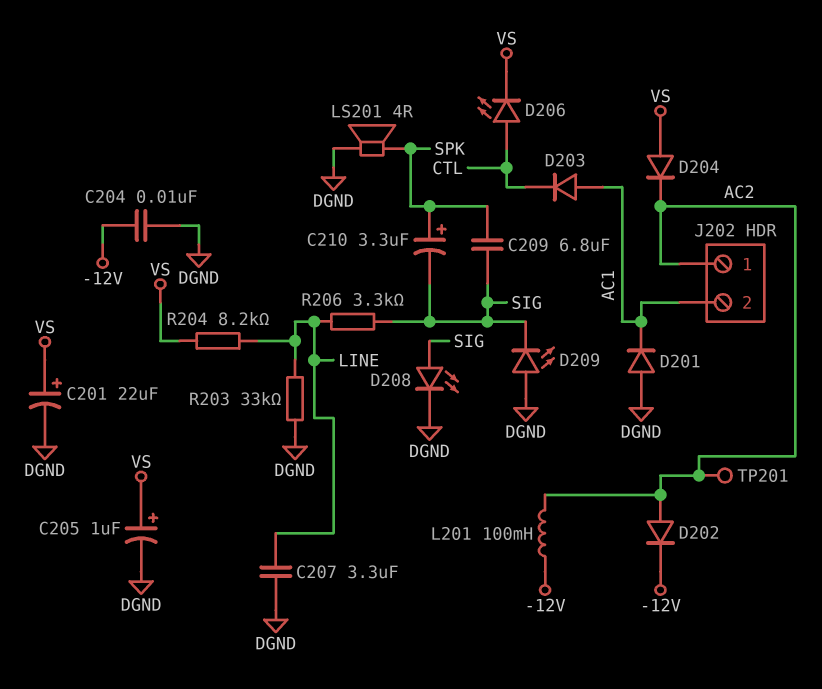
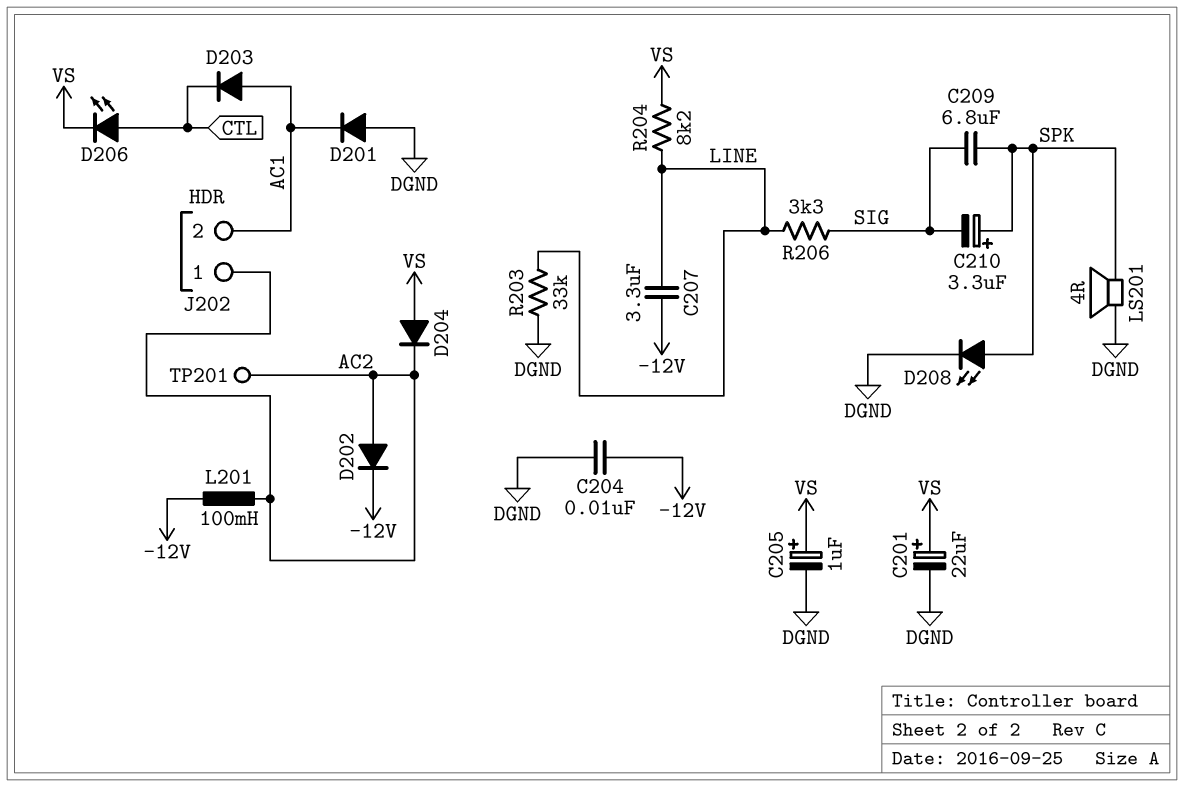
C207: 3.3uF (DGND, LINE) -> 3.3uF (-12V, LINE)
D208: LED (A SIG, K DGND) -> LED (A SPK, K DGND)
D209: LED (A DGND, K SIG) -> none

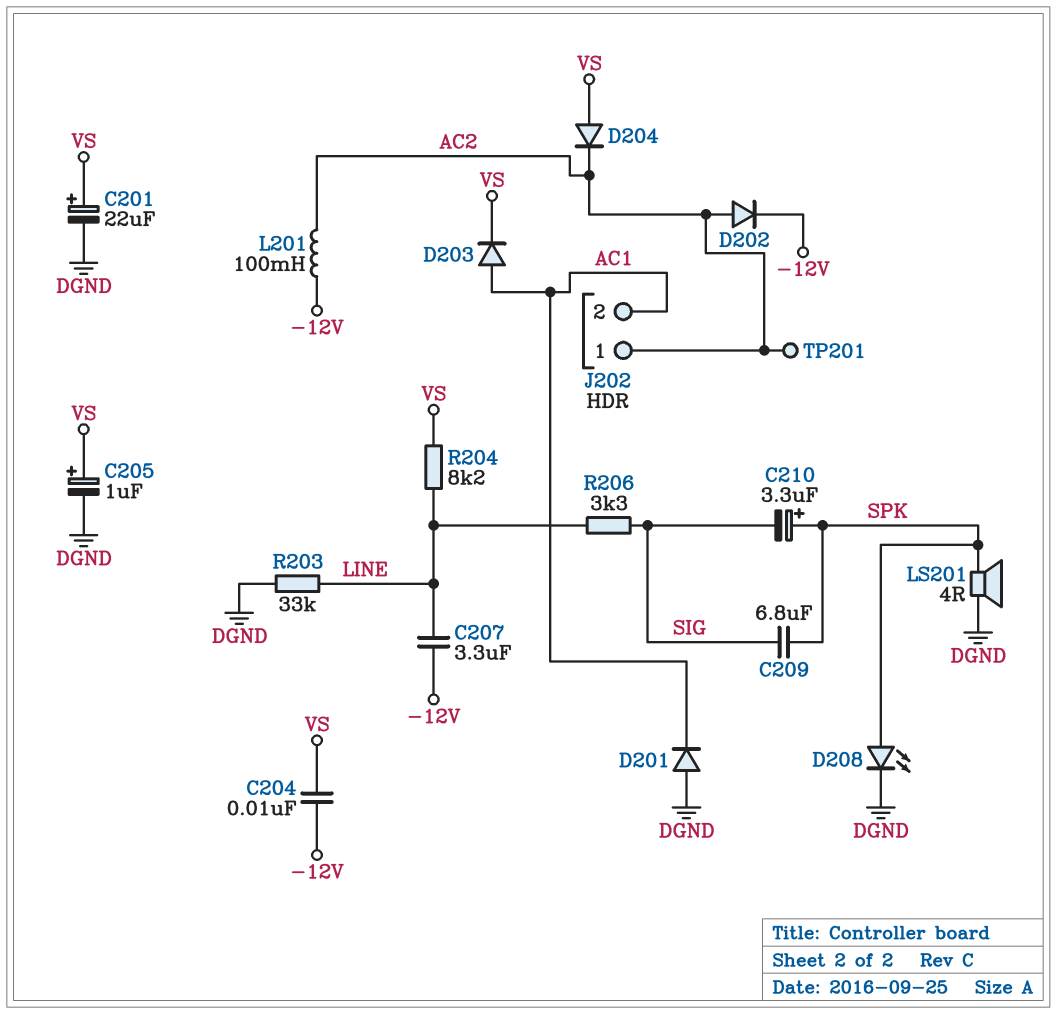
C204: 10nF (-12V, DGND) -> 10nF (-12V, VS)
D203: diode (A AC1, K CTL) -> diode (A AC1, K VS)
D206: LED (A CTL, K VS) -> none

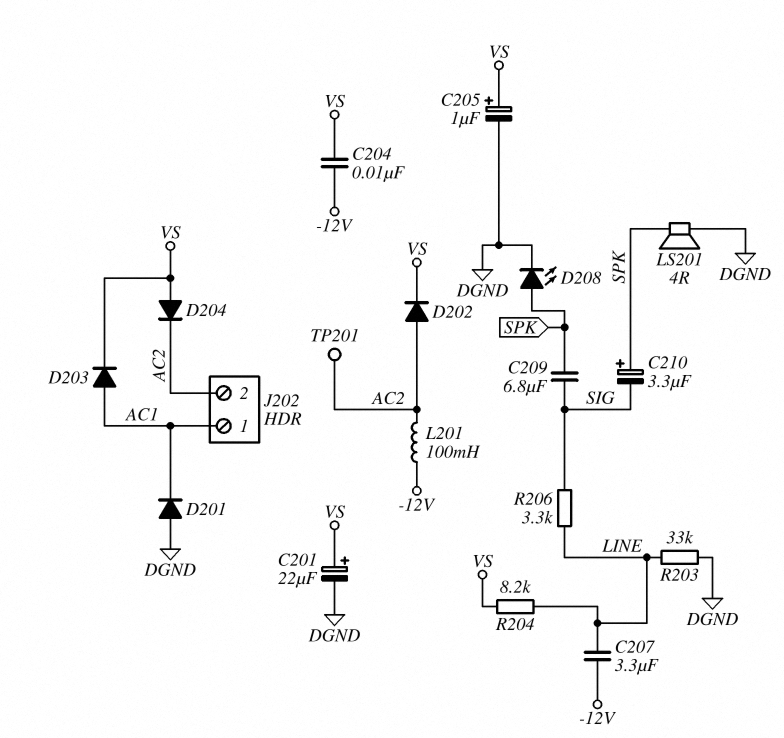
D202: diode (A AC2, K -12V) -> diode (A AC2, K VS)
J202 pin 1: AC2 -> AC1
J202 pin 2: AC1 -> AC2

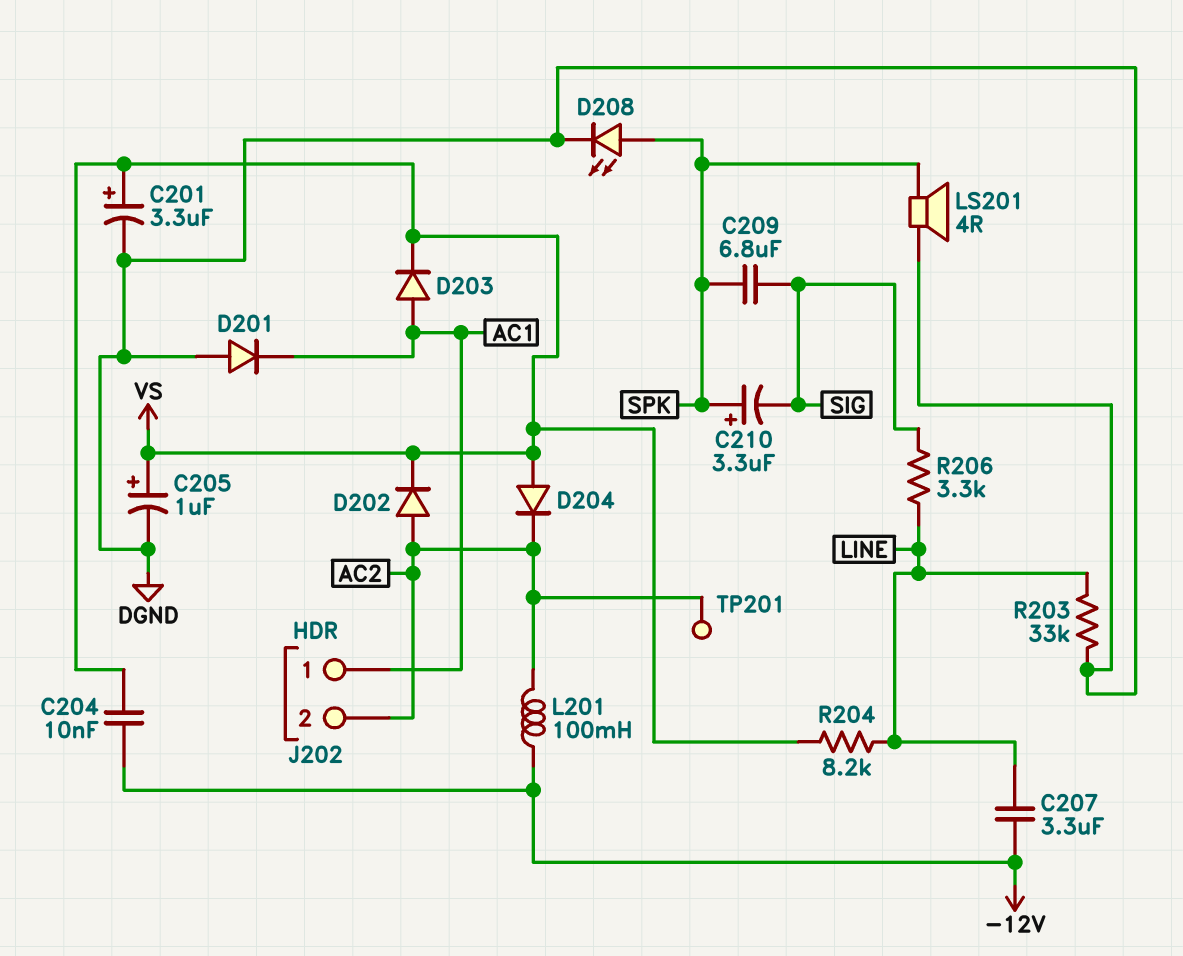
C201: 22uF (plus VS, minus DGND) -> 3.3uF (plus VS, minus DGND)

